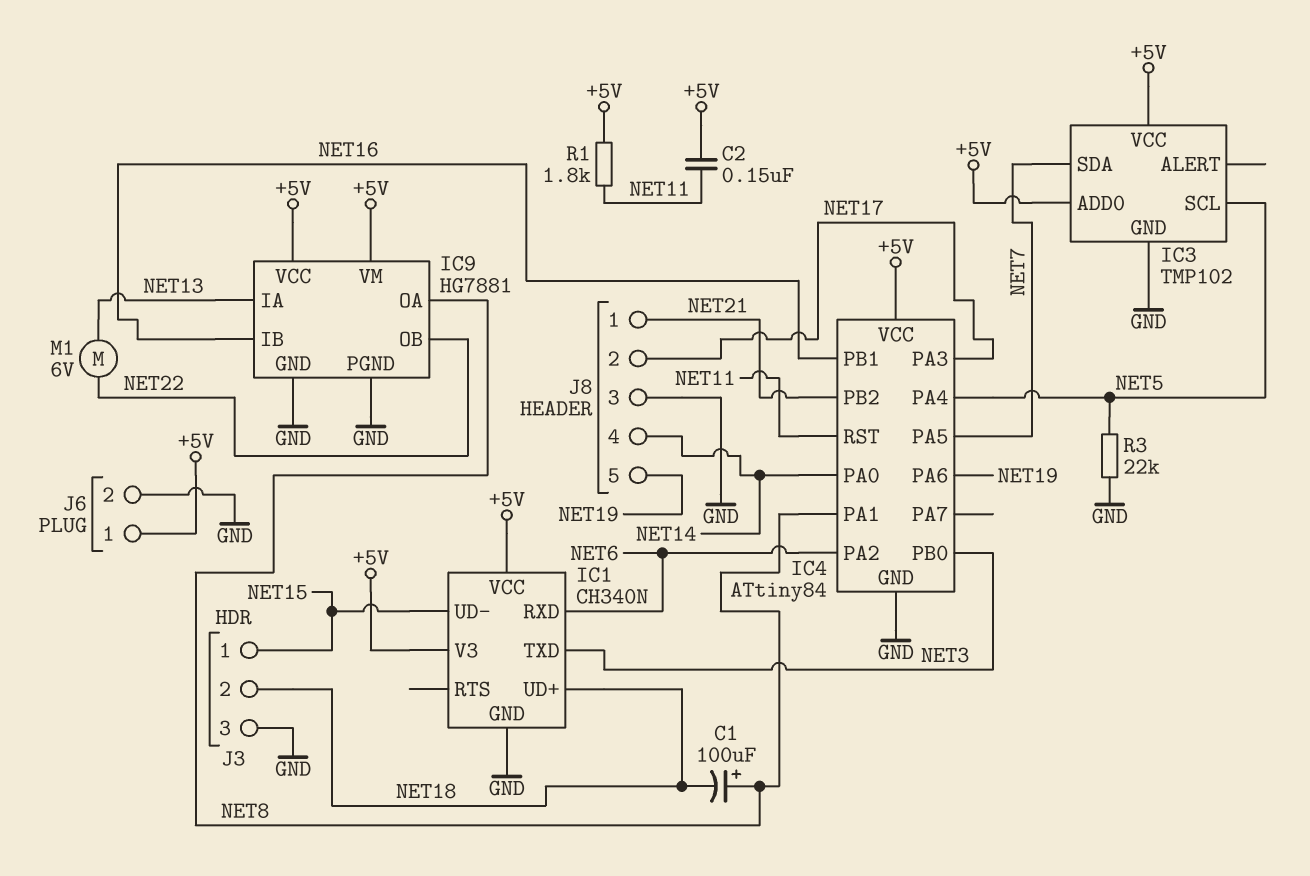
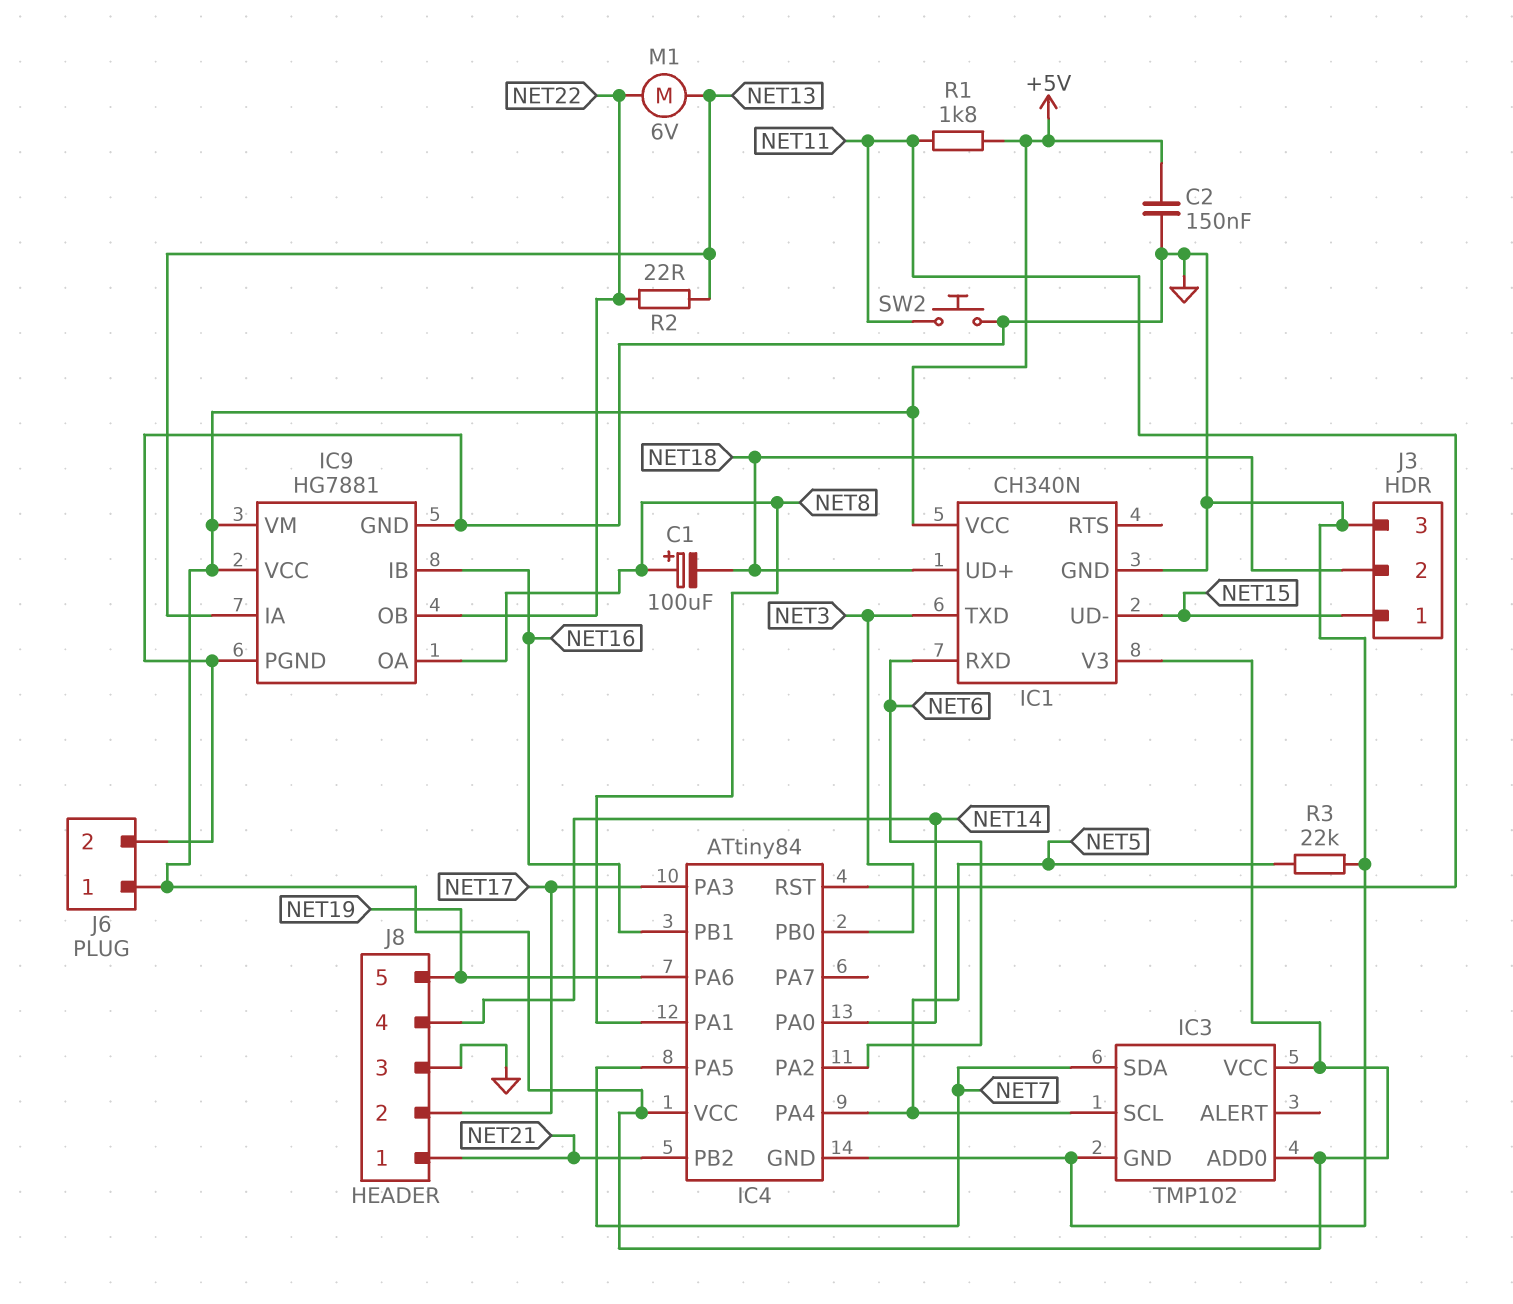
C2: 150nF (+5V, NET11) -> 150nF (+5V, GND)
R2: none -> 22 (NET13, NET22)
SW2: none -> button (GND, NET11)

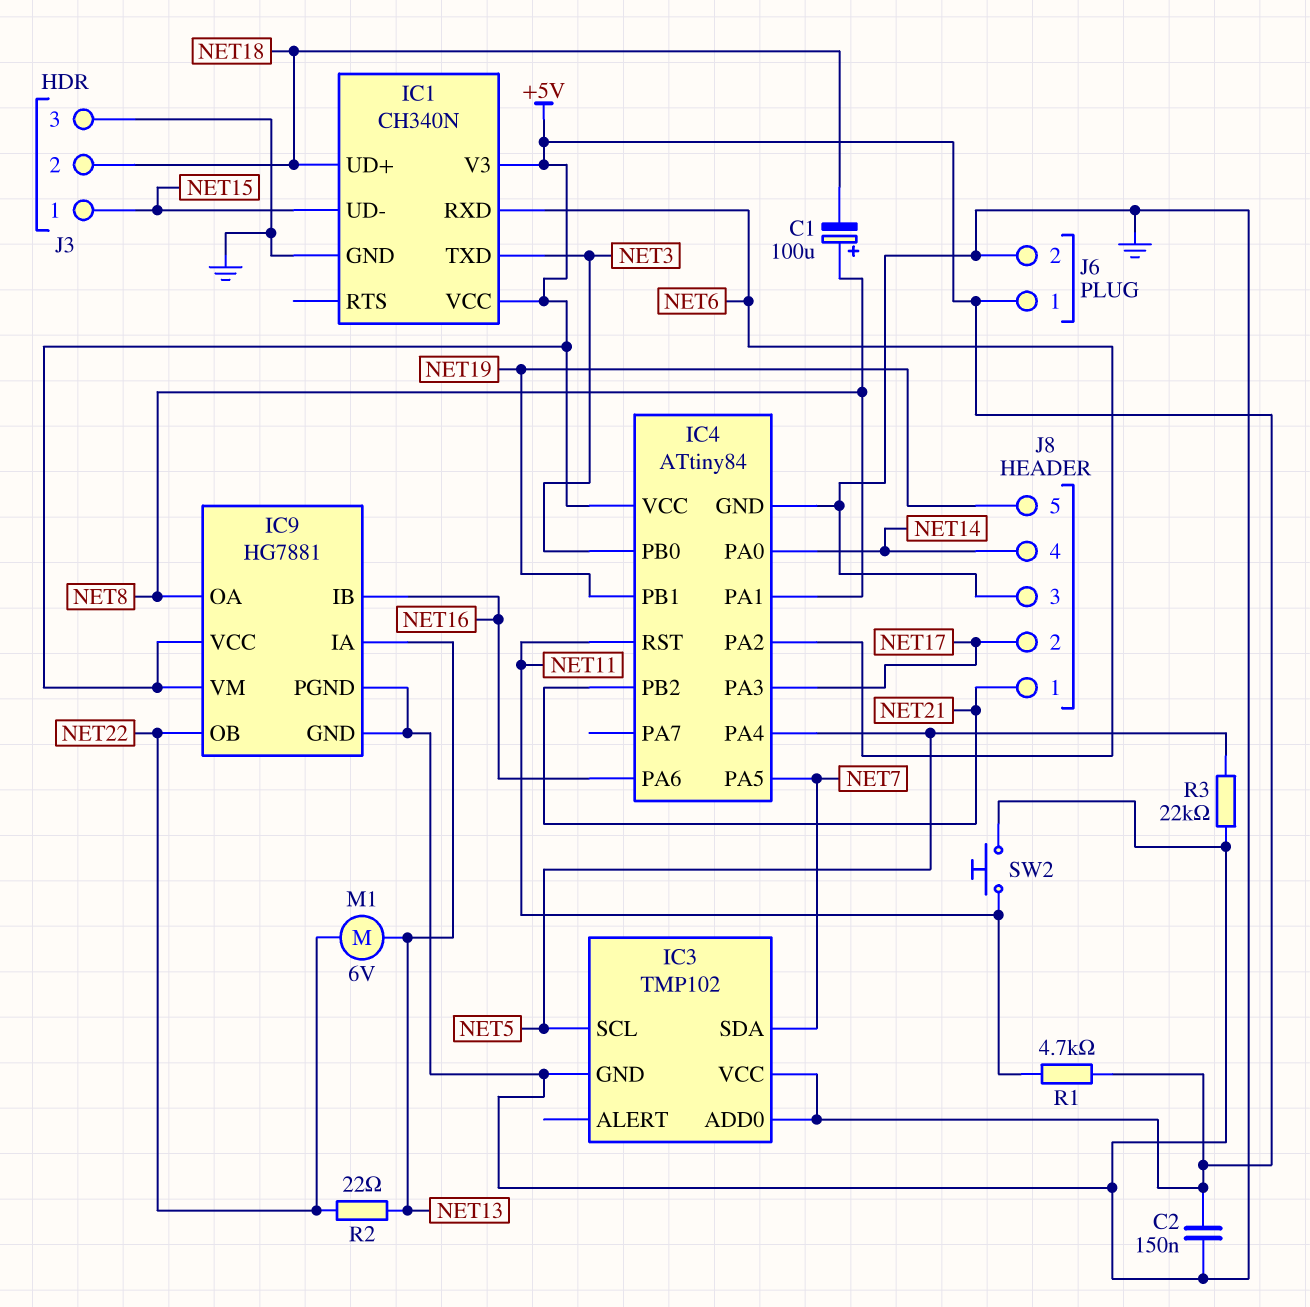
IC4 pin PA6: NET19 -> NET16
IC4 pin PB1: NET16 -> NET19
R1: 1.8k (+5V, NET11) -> 4.7k (+5V, NET11)

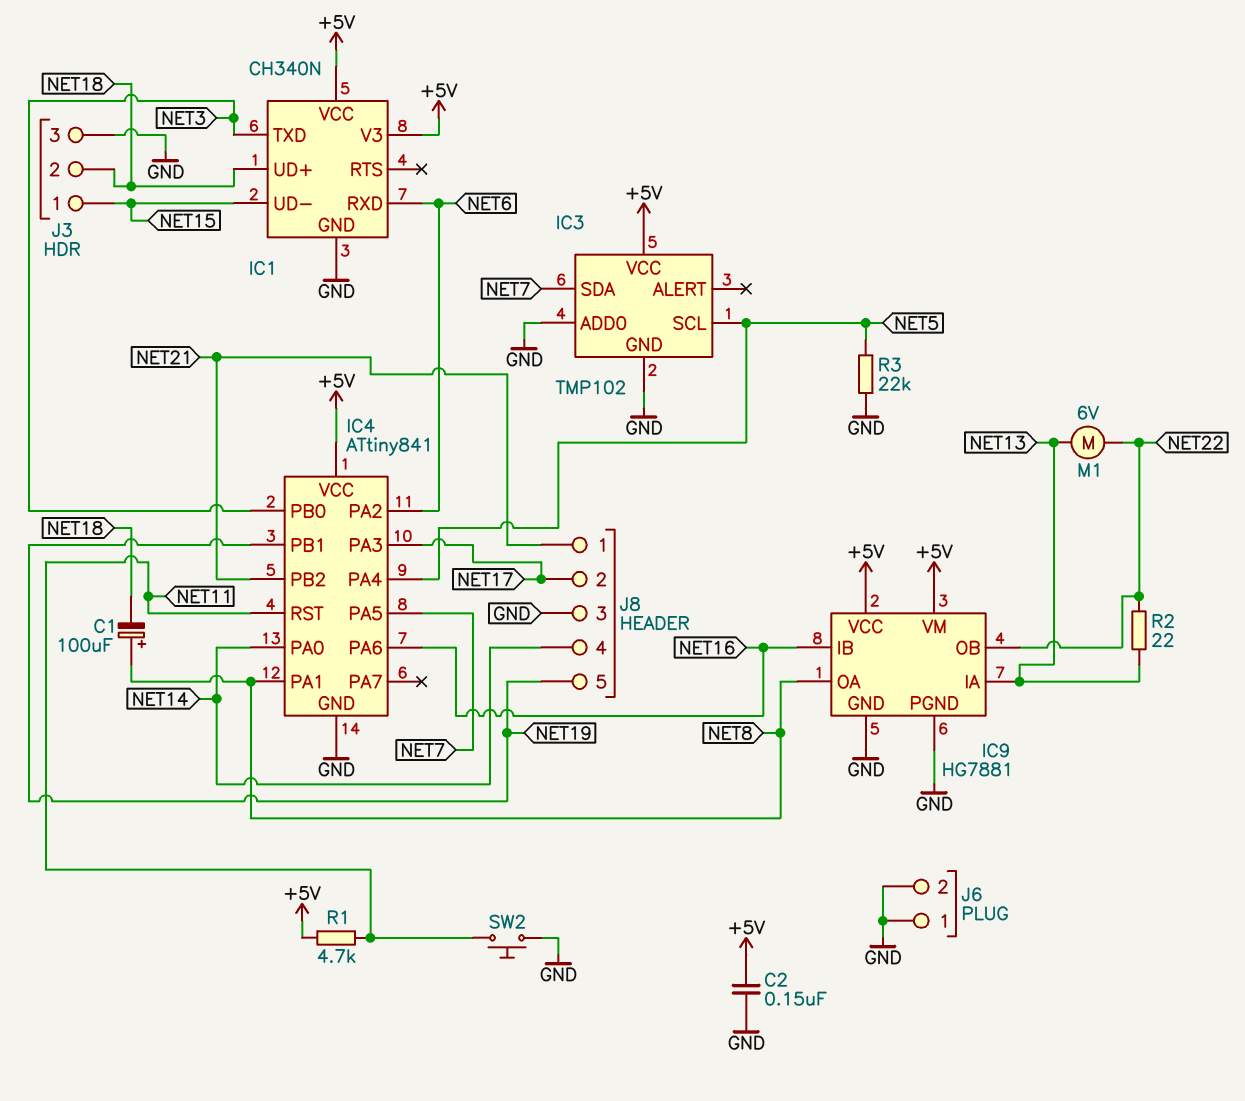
IC3 pin ADD0: +5V -> GND
IC4: ATtiny84 -> ATtiny841
J6 pin 1: +5V -> GND

